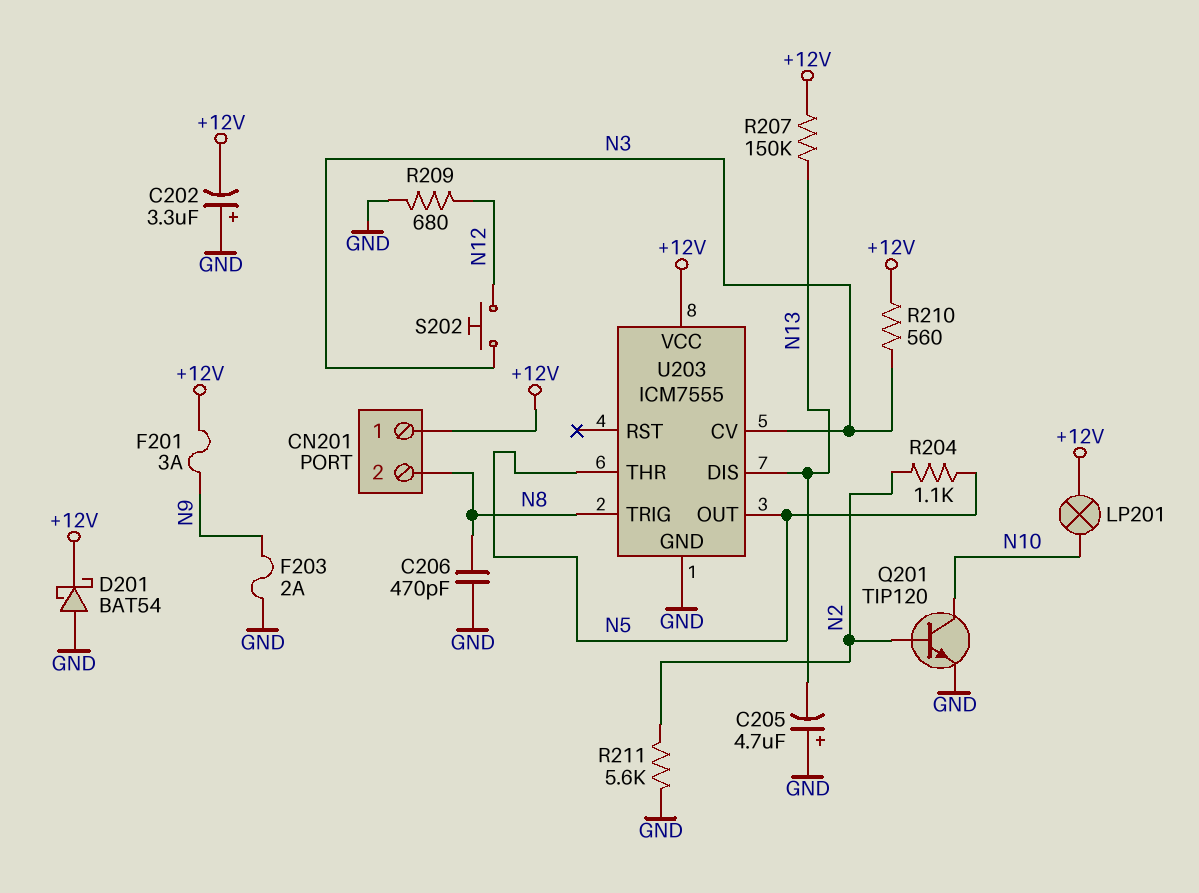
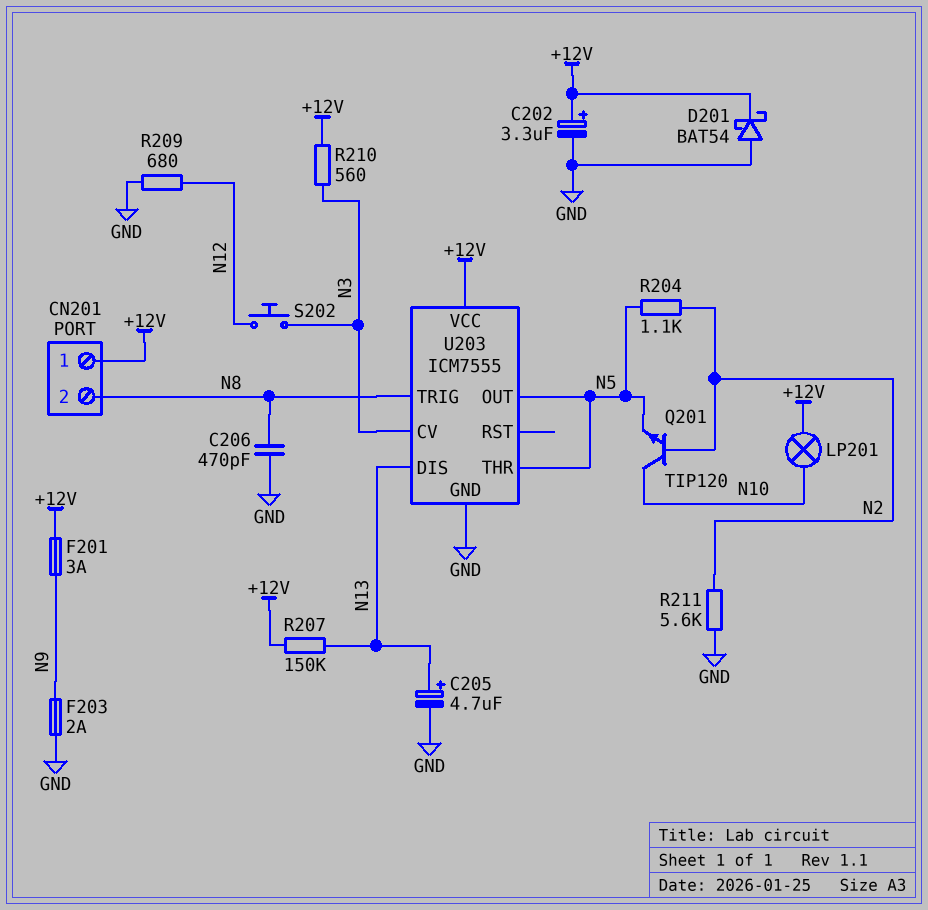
C202: 3.3uF (plus GND, minus +12V) -> 3.3uF (plus +12V, minus GND)
C205: 4.7uF (plus GND, minus N13) -> 4.7uF (plus N13, minus GND)
Q201: NPN TIP120 (B N2, C N10, E GND) -> NPN TIP120 (B N2, C N10, E N5)

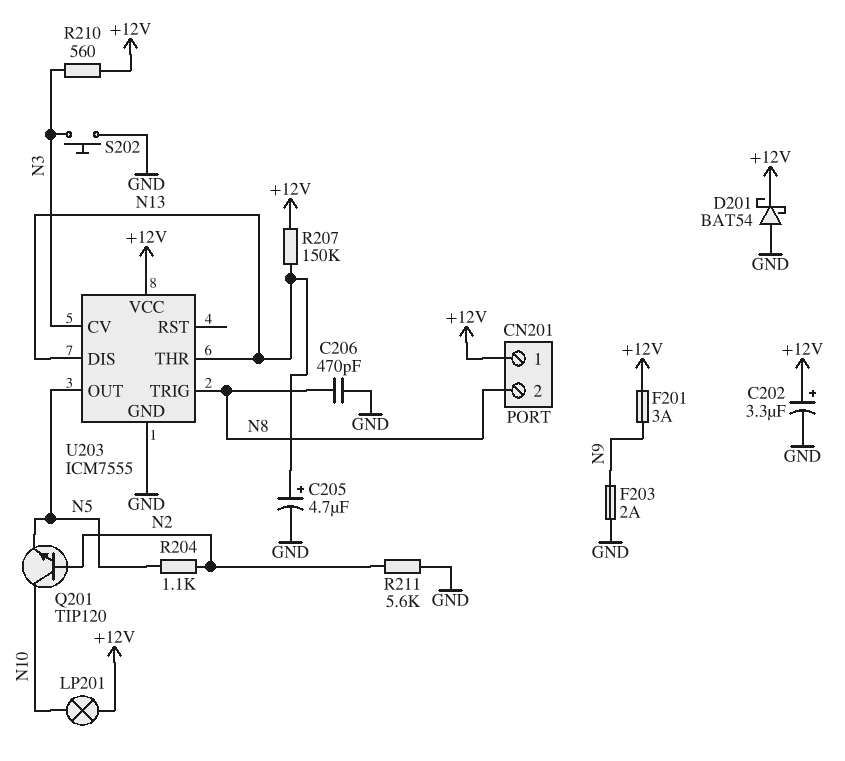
R209: 680 (GND, N12) -> none
S202: button (N3, N12) -> button (GND, N3)
U203 pin THR: N5 -> N13

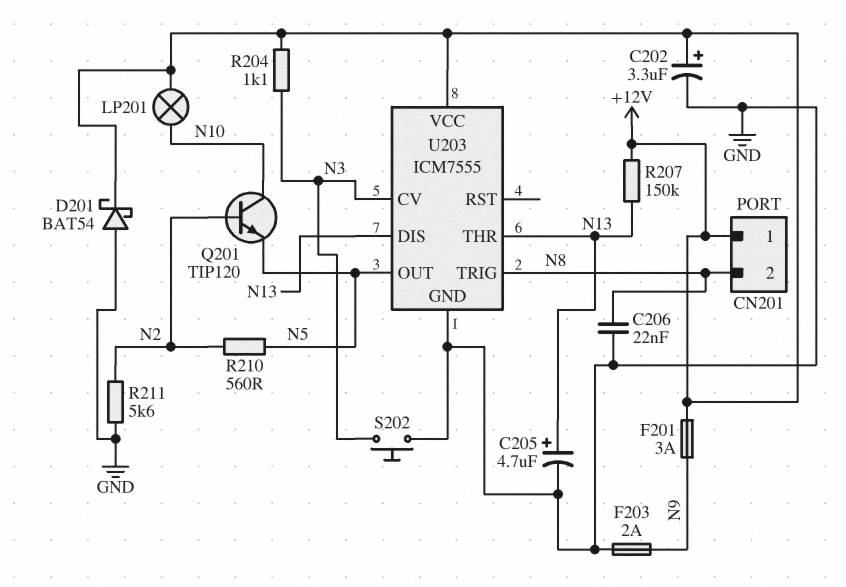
C206: 470pF (GND, N8) -> 22nF (GND, N8)
R204: 1.1k (N2, N5) -> 1.1k (+12V, N3)
R210: 560 (+12V, N3) -> 560 (N2, N5)

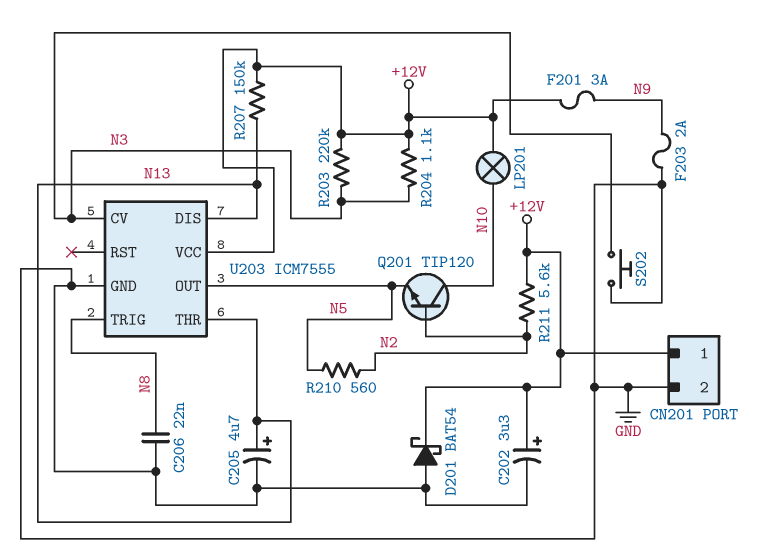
CN201 pin 2: N8 -> GND
R203: none -> 220k (+12V, N3)
R211: 5.6k (GND, N2) -> 5.6k (+12V, N2)

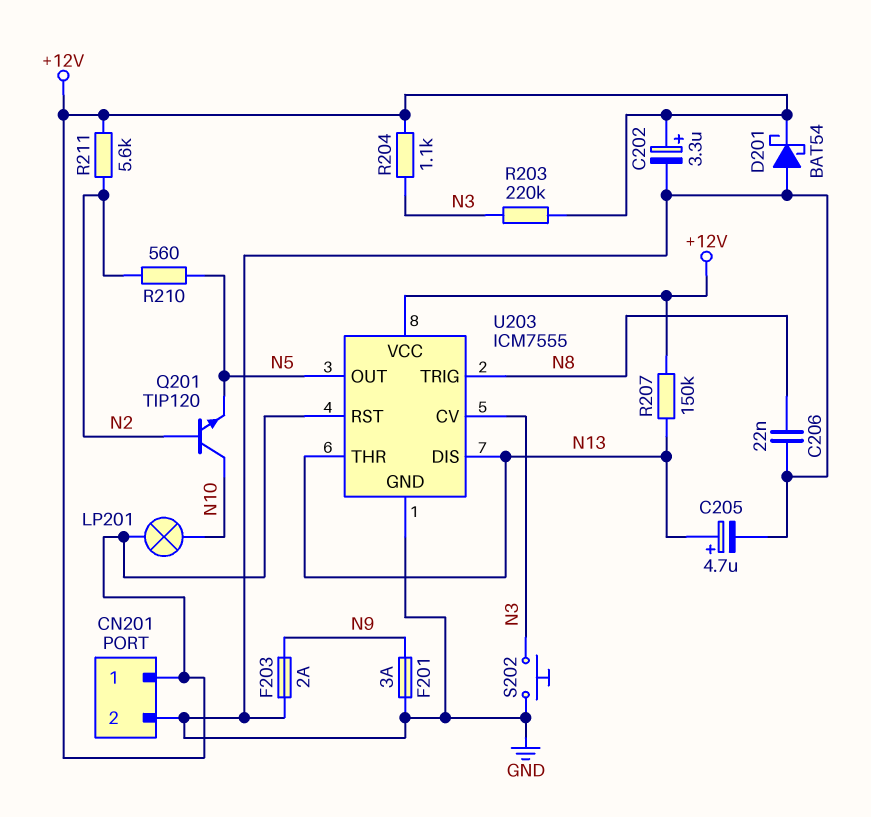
F201: 3A (+12V, N9) -> 3A (GND, N9)
U203 pin RST: none -> +12V

